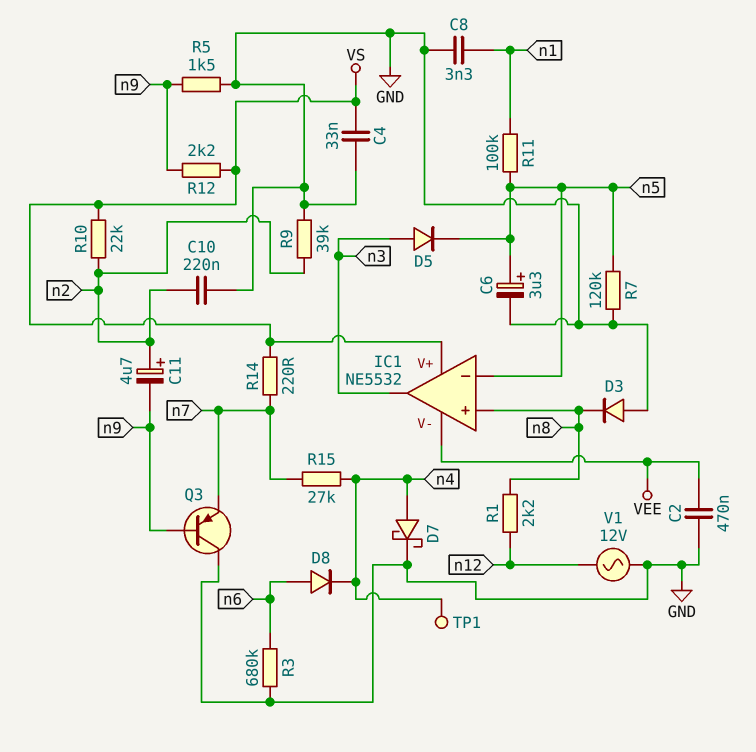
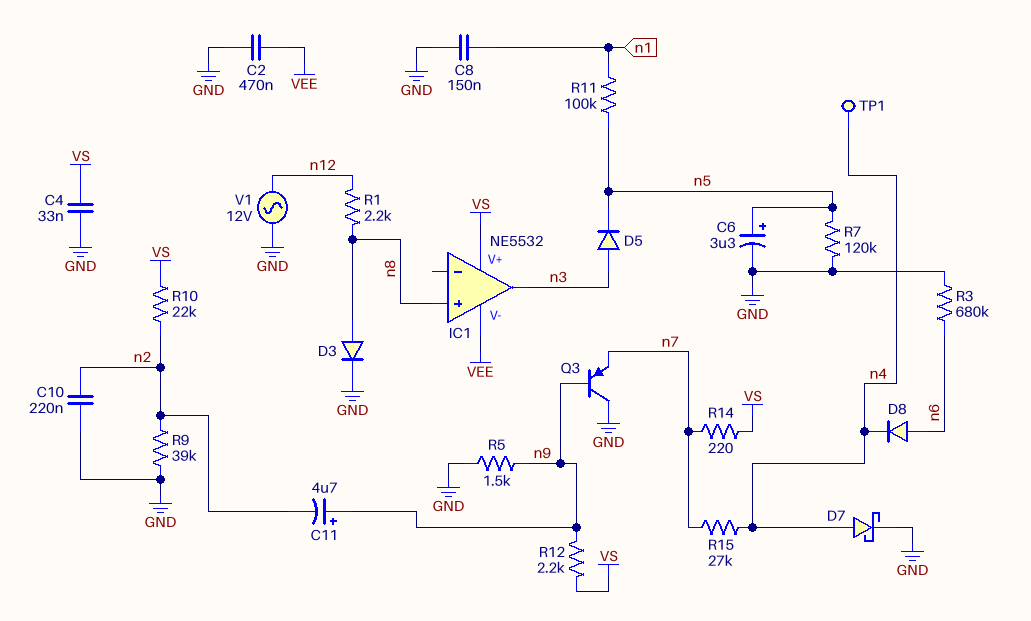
C8: 3.3nF (GND, n1) -> 150nF (GND, n1)
C11: 4.7uF (plus n2, minus n9) -> 4.7uF (plus n9, minus n2)
D3: diode (A GND, K n8) -> diode (A n8, K GND)
IC1 pin in-: n5 -> none

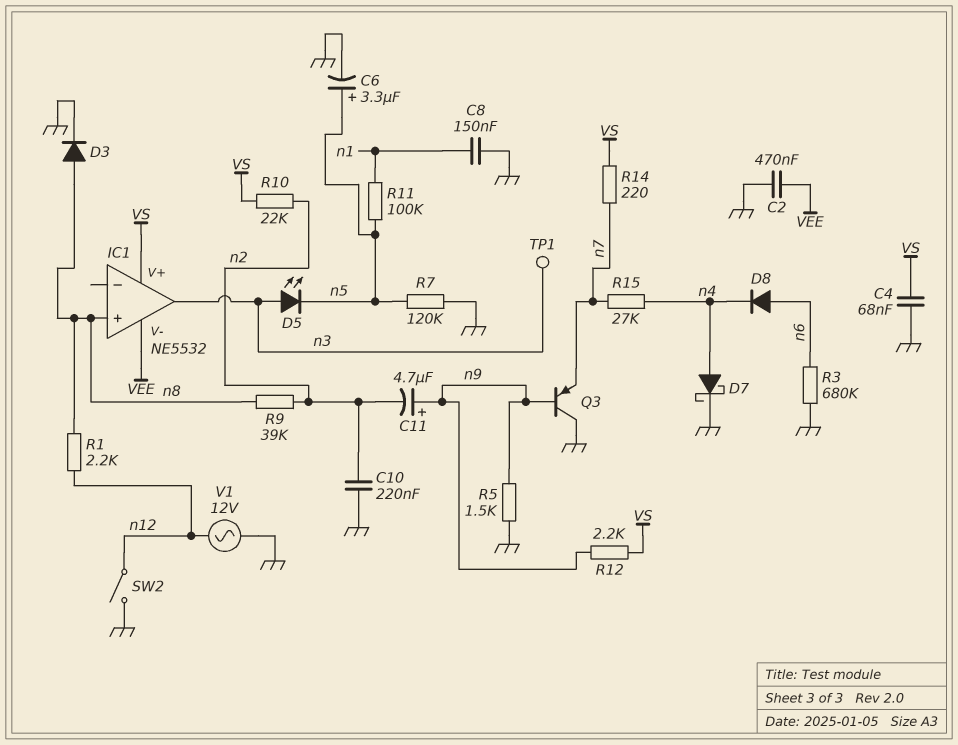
C4: 33nF (GND, VS) -> 68nF (GND, VS)
D5: diode (A n3, K n5) -> LED (A n3, K n5)
R9: 39k (GND, n2) -> 39k (n2, n8)
SW2: none -> switch (GND, n12)
TP1: test point (n4) -> test point (n3)

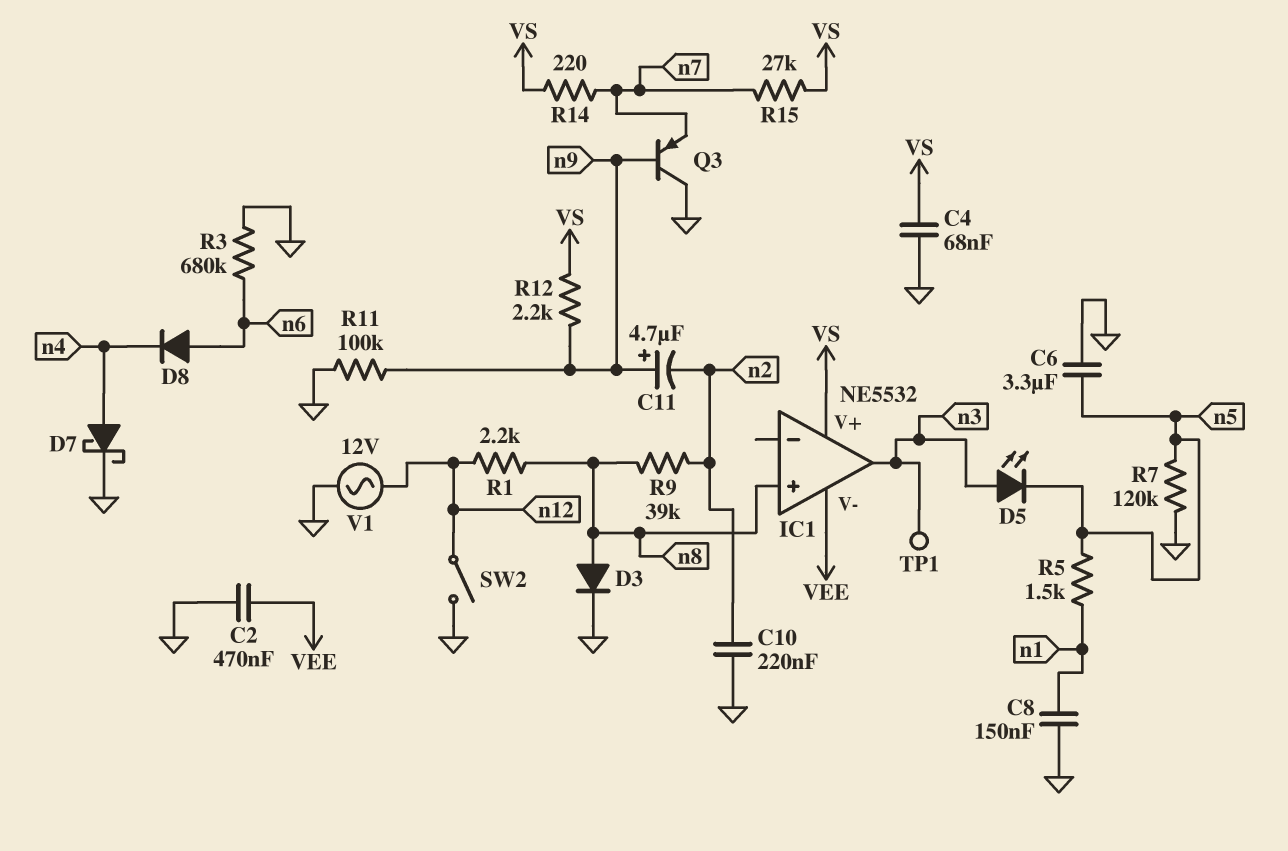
C6: 3.3uF (plus n5, minus GND) -> 3.3uF (GND, n5)
R5: 1.5k (GND, n9) -> 1.5k (n1, n5)
R10: 22k (VS, n2) -> none
R11: 100k (n1, n5) -> 100k (GND, n9)
R15: 27k (n4, n7) -> 27k (VS, n7)

